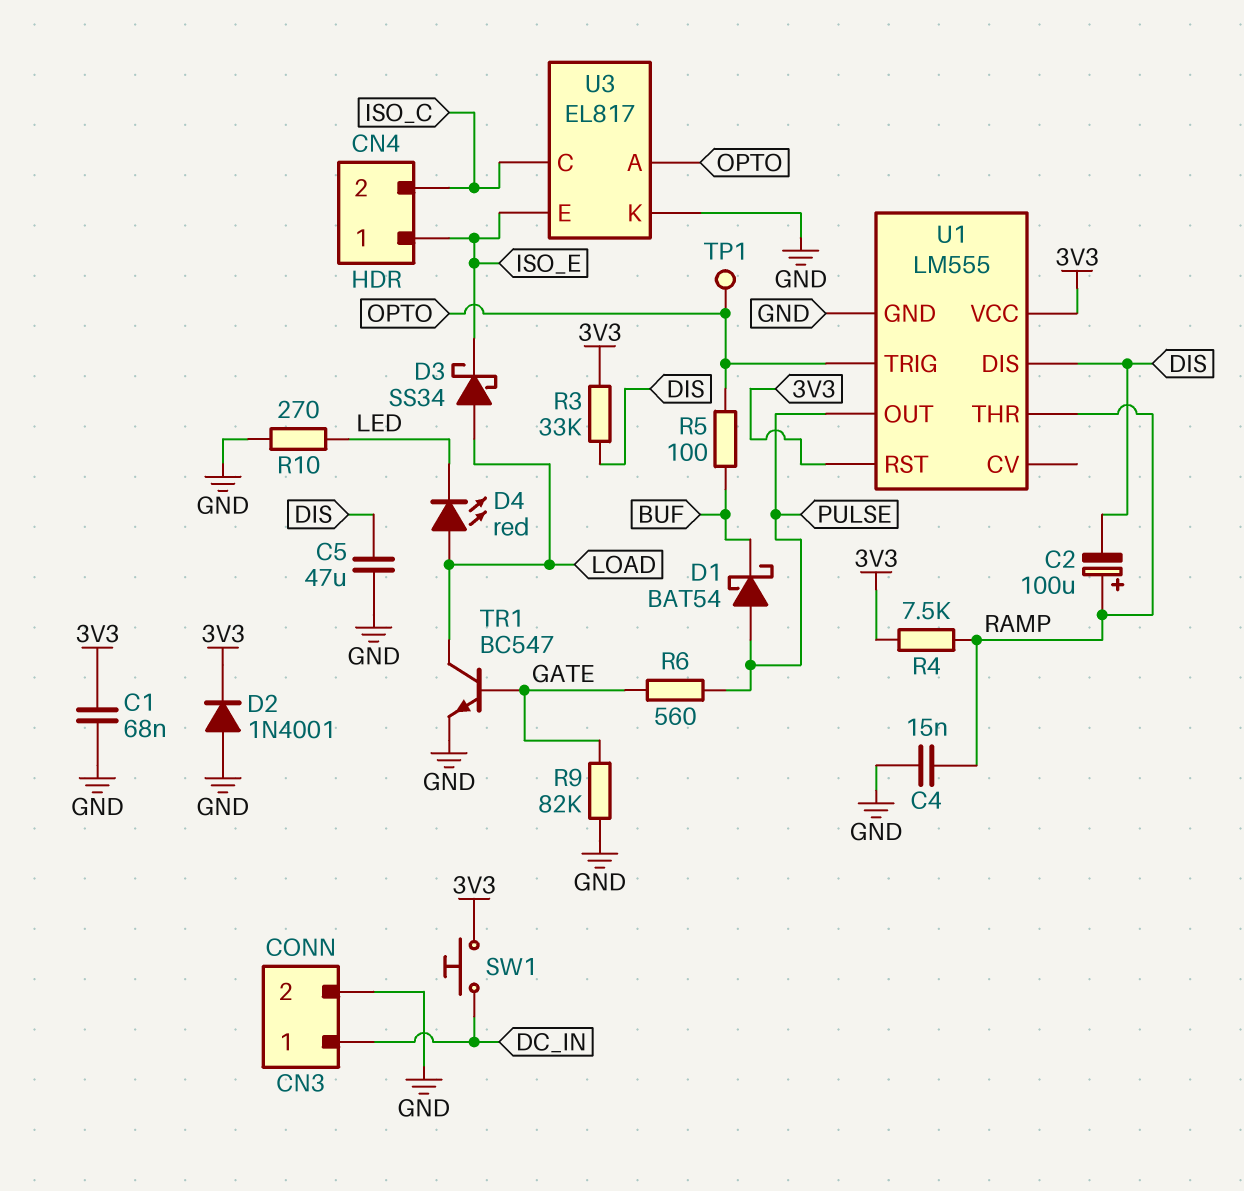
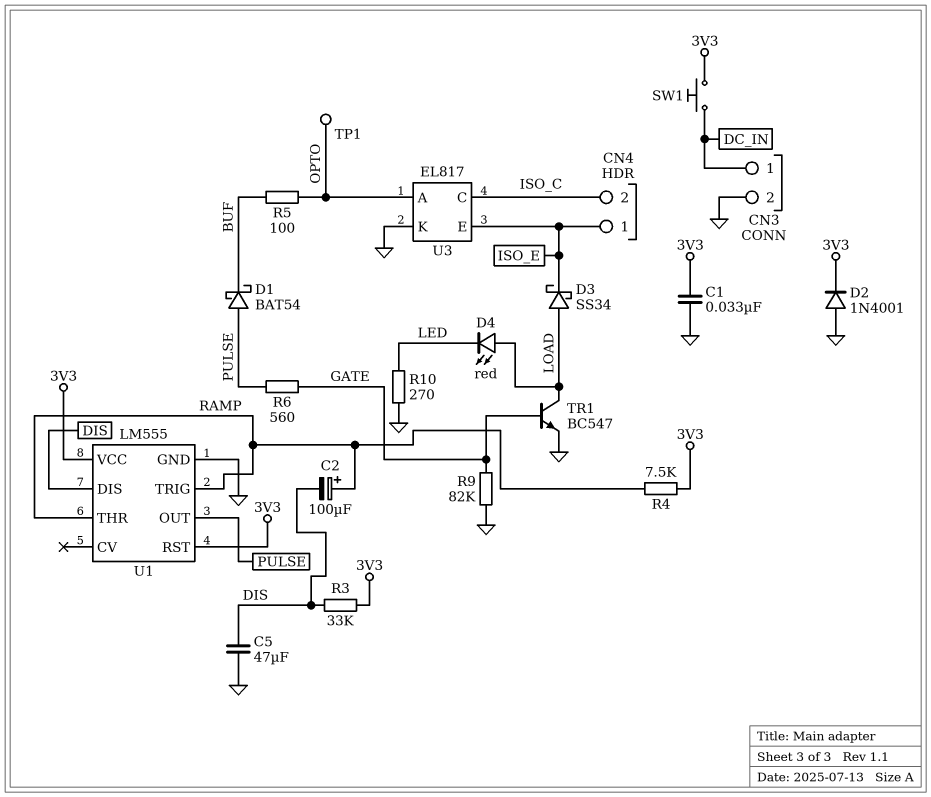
C1: 68nF (3V3, GND) -> 33nF (3V3, GND)
C4: 15nF (GND, RAMP) -> none
U1 pin TRIG: OPTO -> RAMP

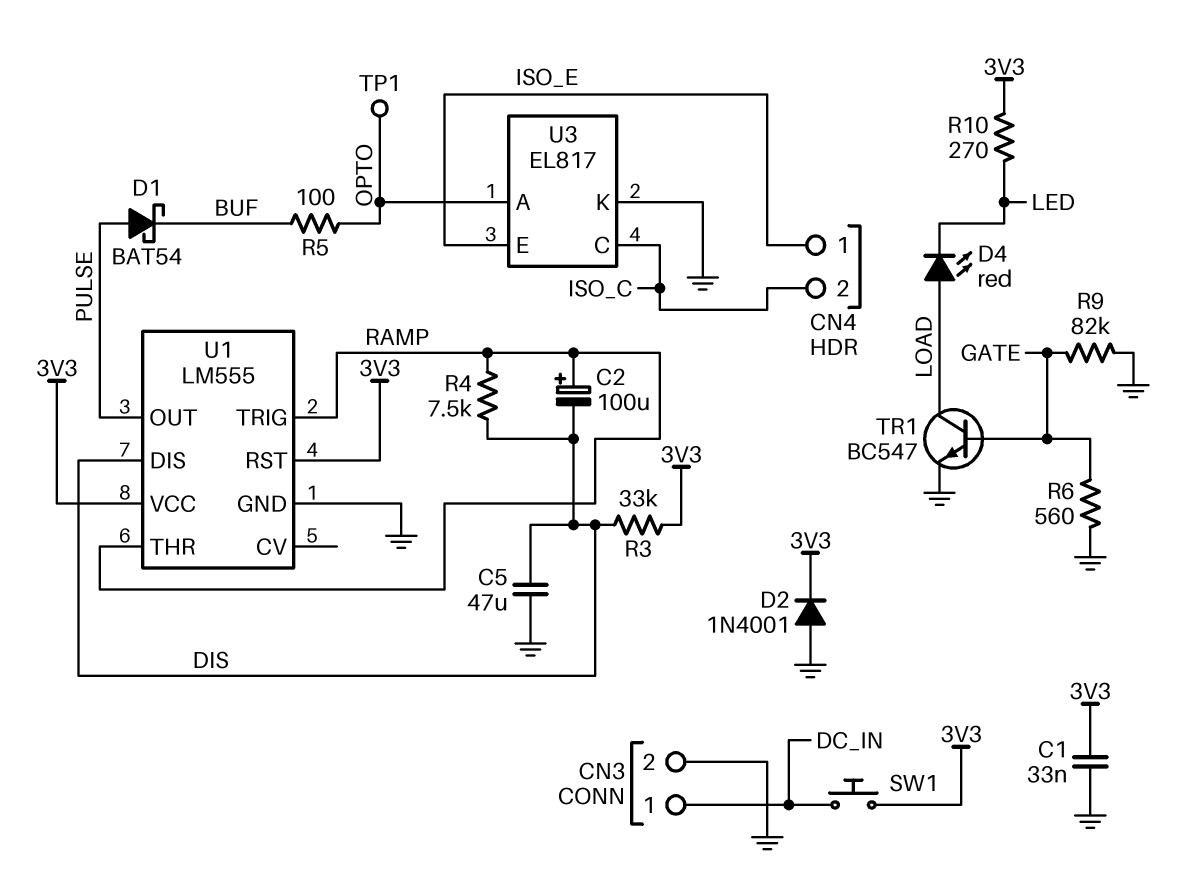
D3: schottky SS34 (A LOAD, K ISO_E) -> none
R4: 7.5k (3V3, RAMP) -> 7.5k (DIS, RAMP)
R6: 560 (GATE, PULSE) -> 560 (GATE, GND)
R10: 270 (GND, LED) -> 270 (3V3, LED)

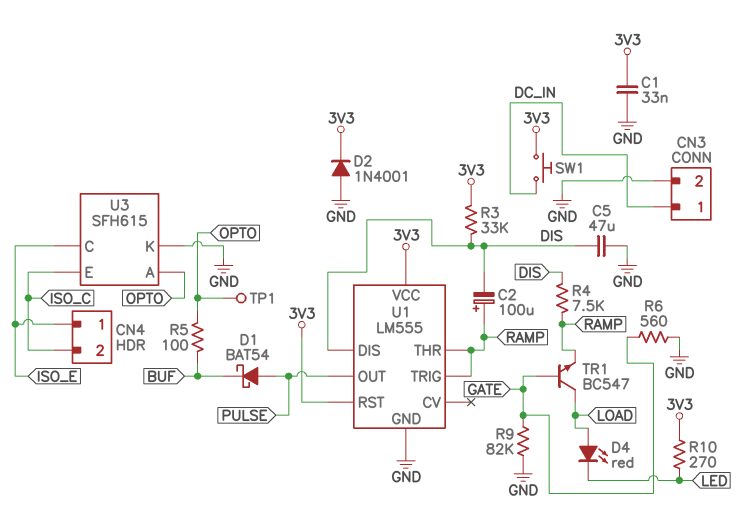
TR1: NPN BC547 (B GATE, C LOAD, E GND) -> NPN BC547 (B GATE, C LOAD, E RAMP)
U3: EL817 -> SFH615
U3 pin C: ISO_C -> ISO_E
U3 pin E: ISO_E -> ISO_C

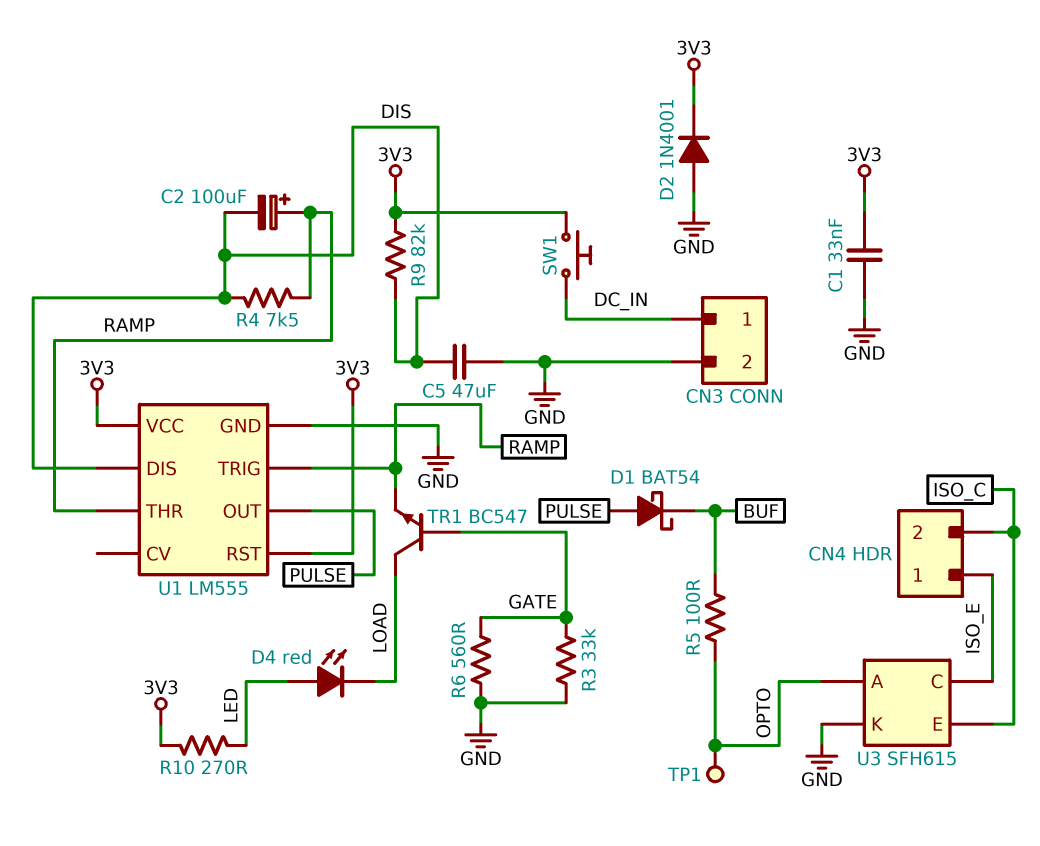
D4: LED red (A LOAD, K LED) -> LED red (A LED, K LOAD)
R3: 33k (3V3, DIS) -> 33k (GATE, GND)
R9: 82k (GATE, GND) -> 82k (3V3, DIS)

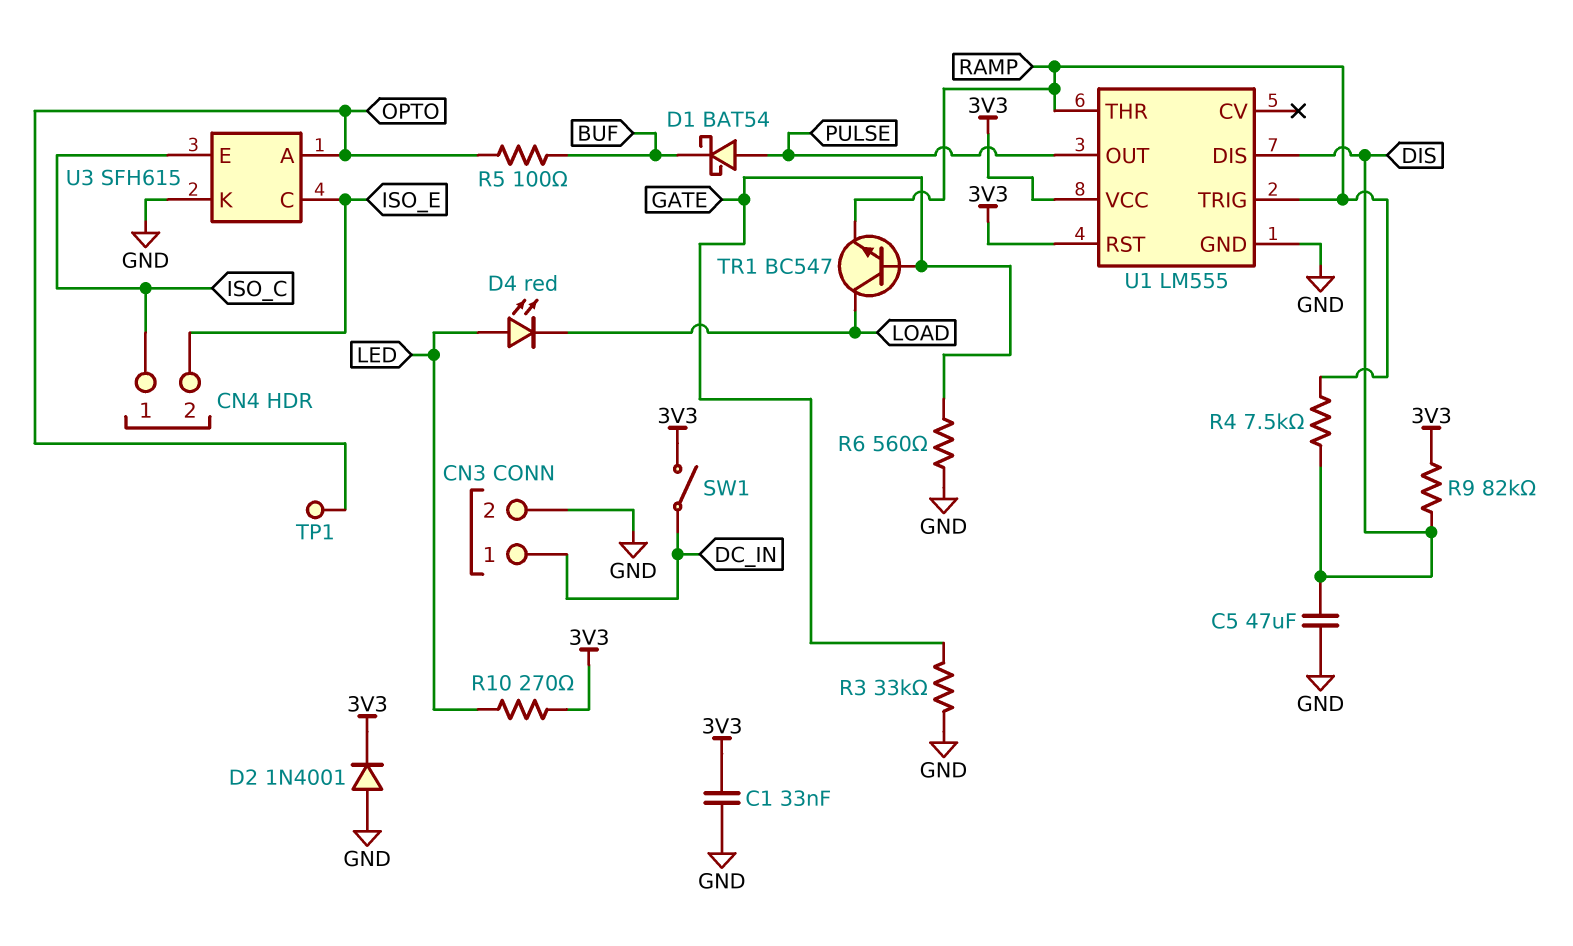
C2: 100uF (plus RAMP, minus DIS) -> none
CN4 pin 1: ISO_E -> ISO_C
CN4 pin 2: ISO_C -> ISO_E
SW1: button (3V3, DC_IN) -> switch (3V3, DC_IN)

